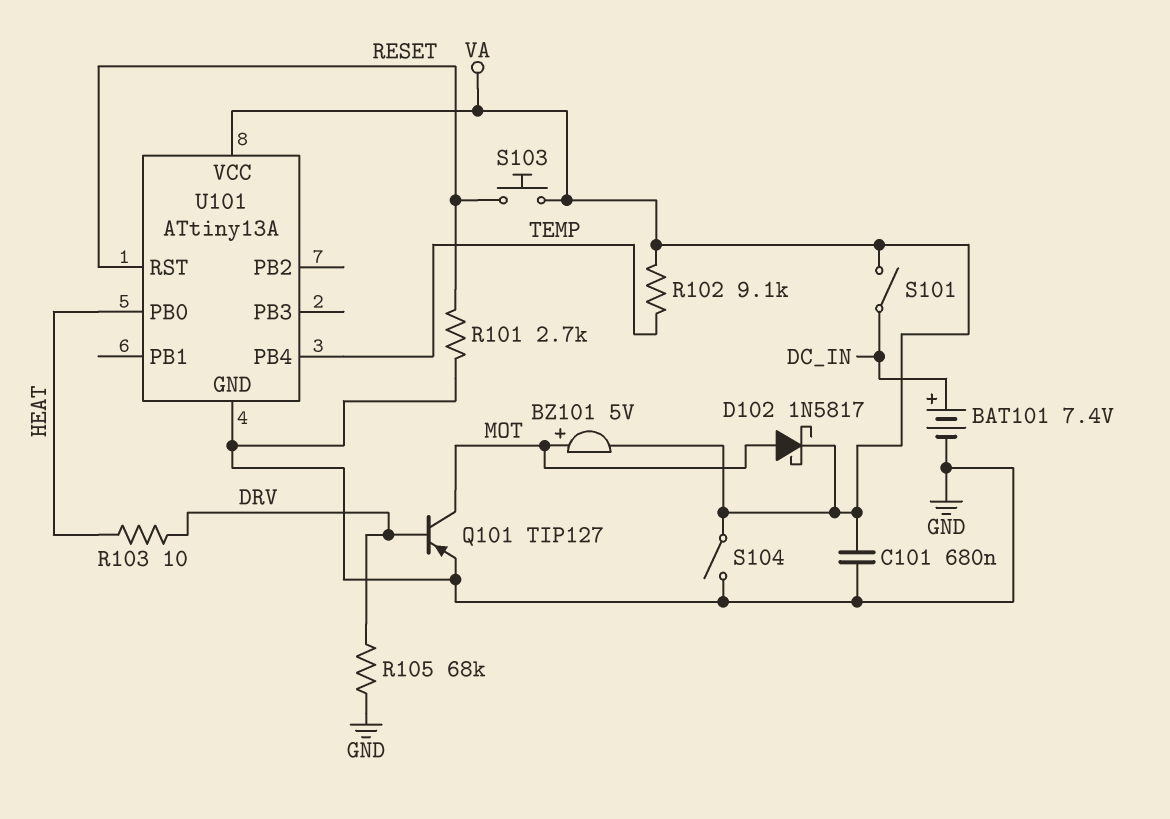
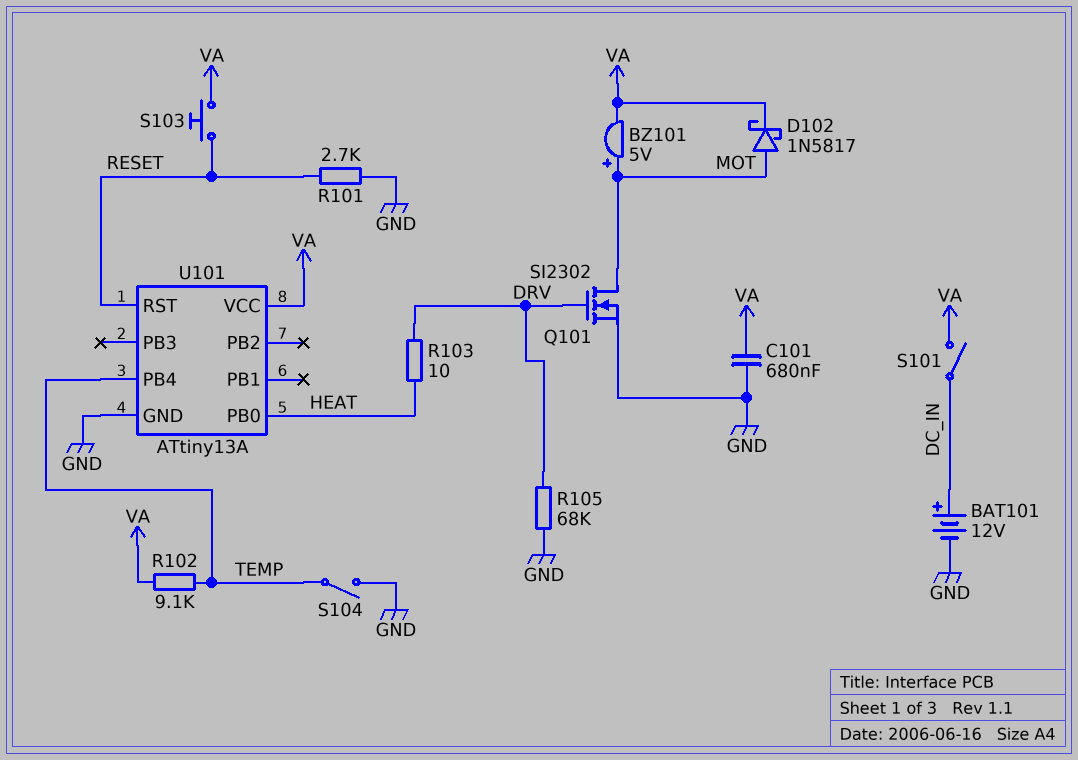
BAT101: 7.4V (plus DC_IN, minus GND) -> 12V (plus DC_IN, minus GND)
Q101: PNP TIP127 (B DRV, C MOT, E GND) -> NMOS SI2302 (G DRV, D MOT, S GND)
S104: switch (GND, VA) -> switch (GND, TEMP)

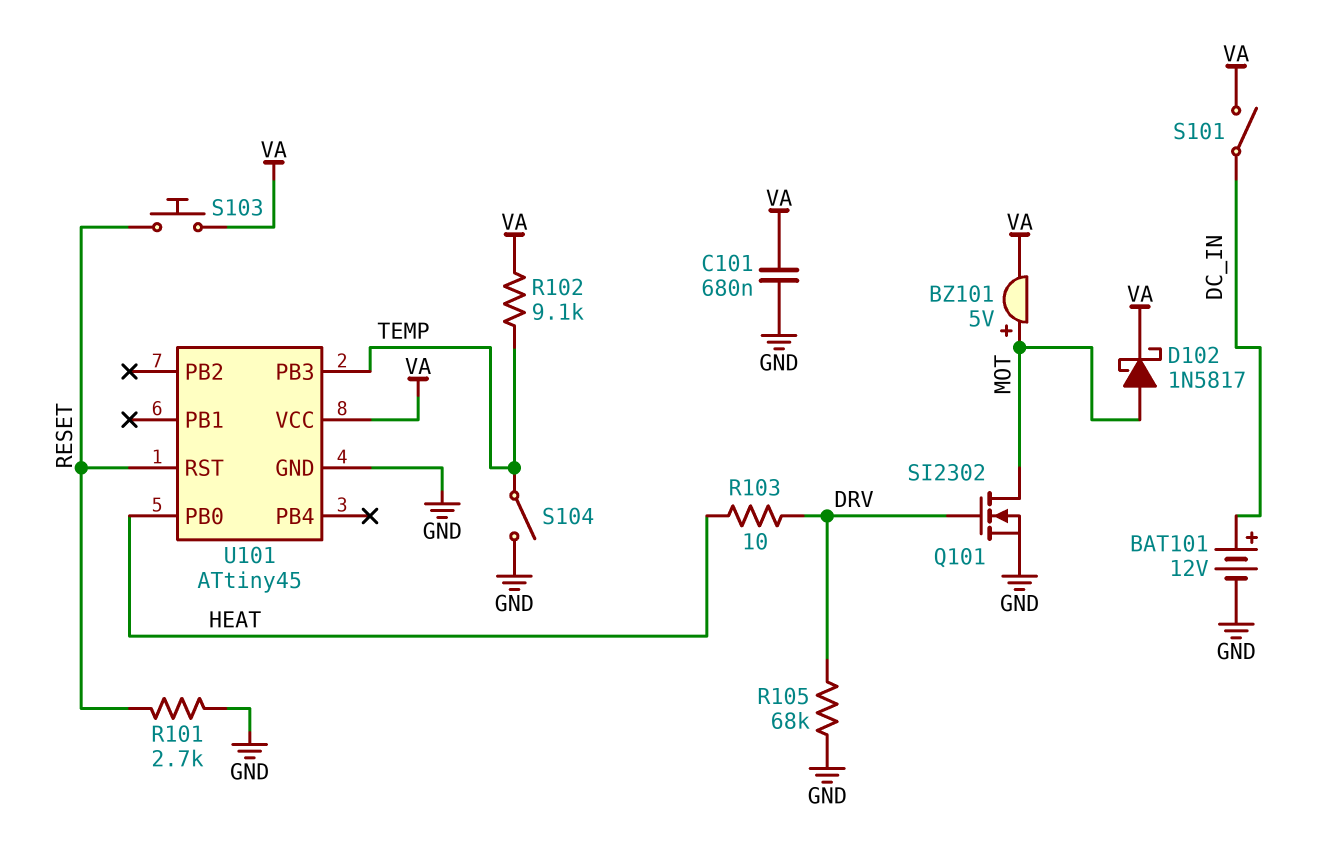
U101: ATtiny13A -> ATtiny45
U101 pin PB3: none -> TEMP
U101 pin PB4: TEMP -> none

